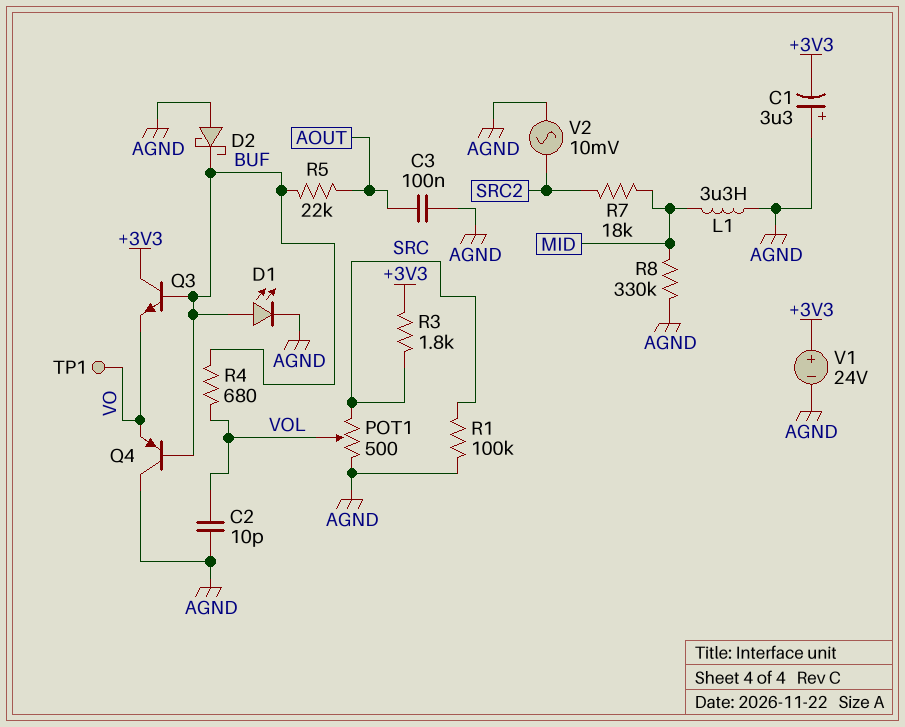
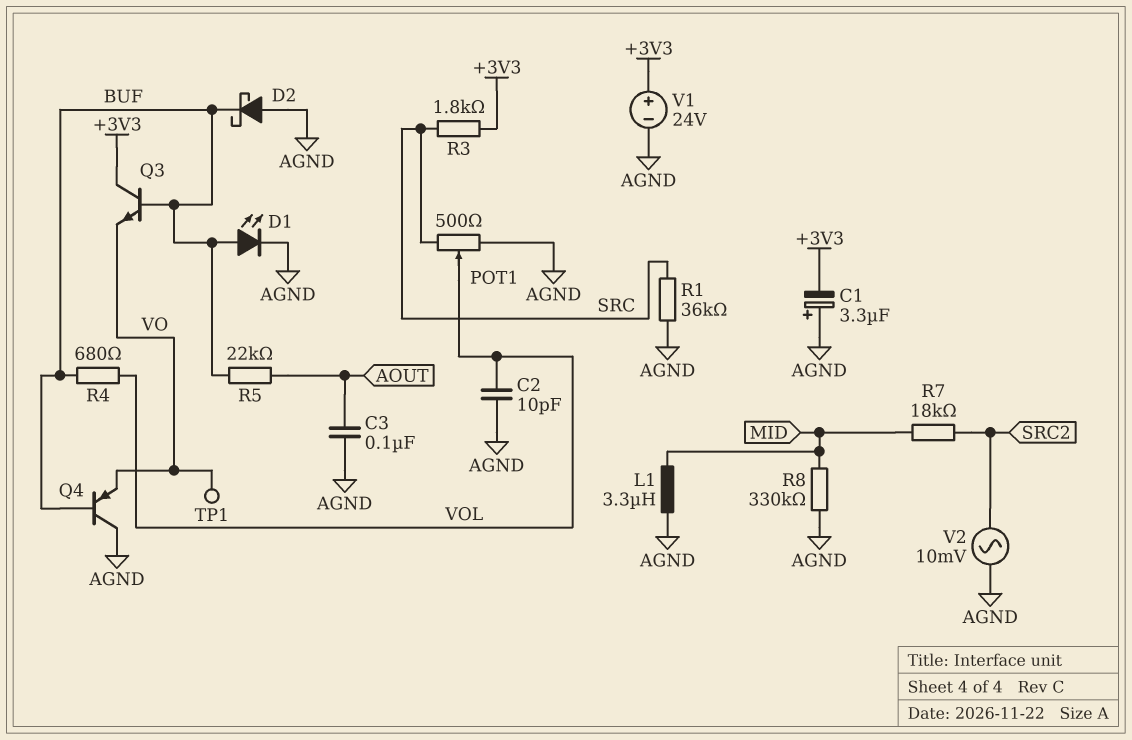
R1: 100k (AGND, SRC) -> 36k (AGND, SRC)

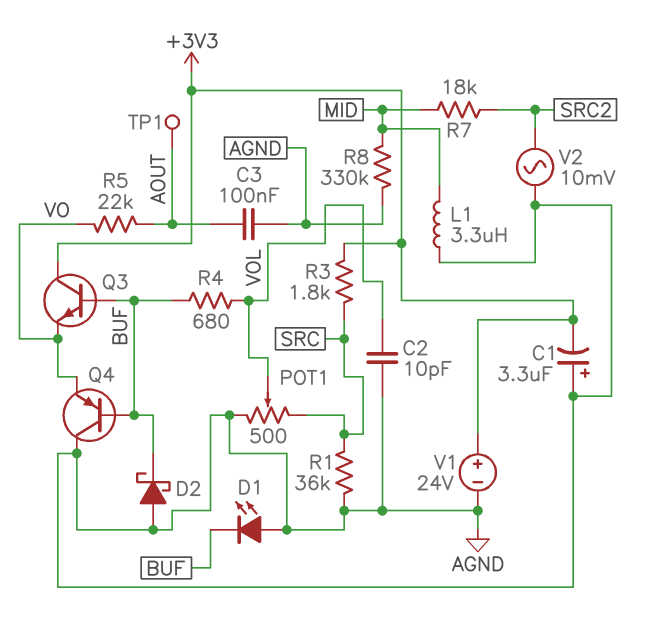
D1: LED (A BUF, K AGND) -> LED (A AGND, K BUF)
R5: 22k (AOUT, BUF) -> 22k (AOUT, VO)
TP1: test point (VO) -> test point (AOUT)

